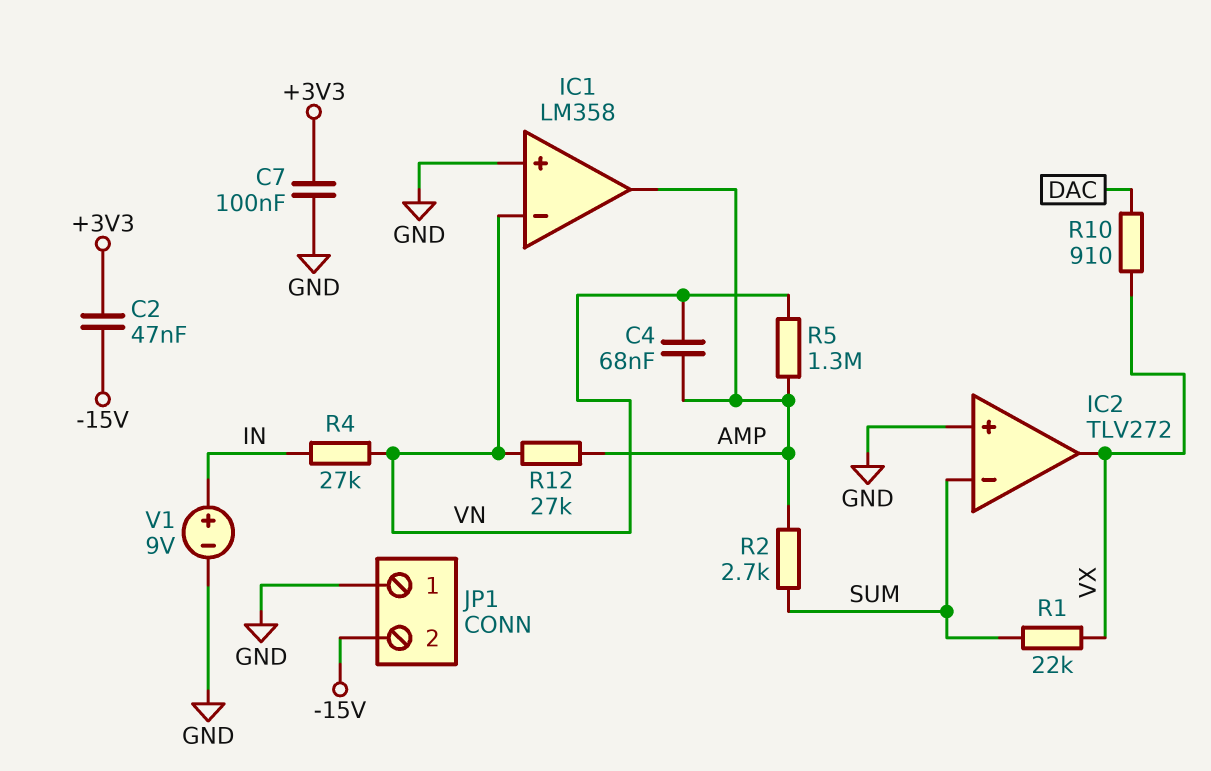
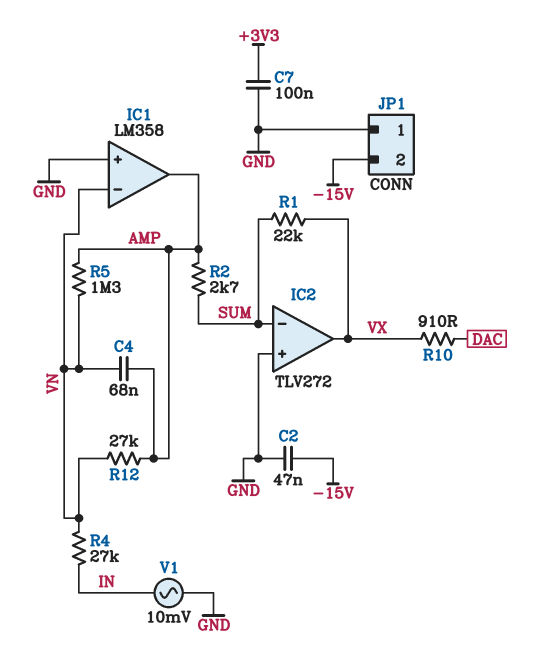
C2: 47nF (+3V3, -15V) -> 47nF (-15V, GND)
V1: 9V (plus IN, minus GND) -> AC 10mV (GND, IN)

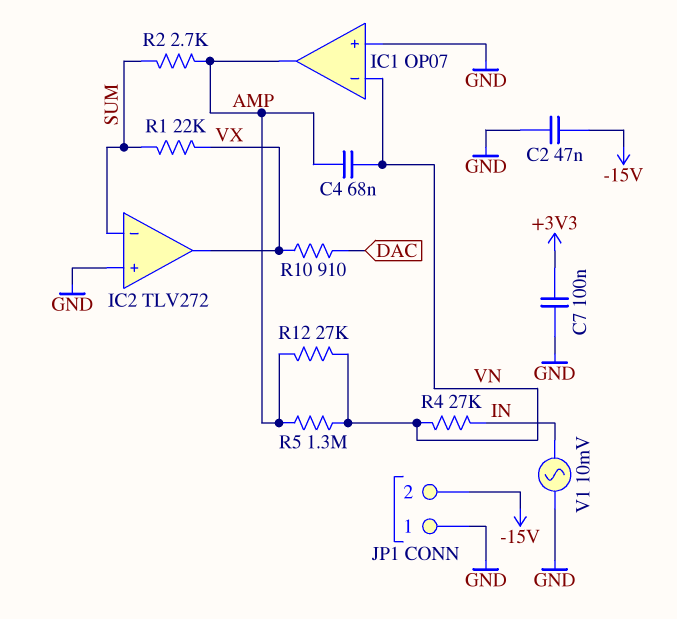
IC1: LM358 -> OP07

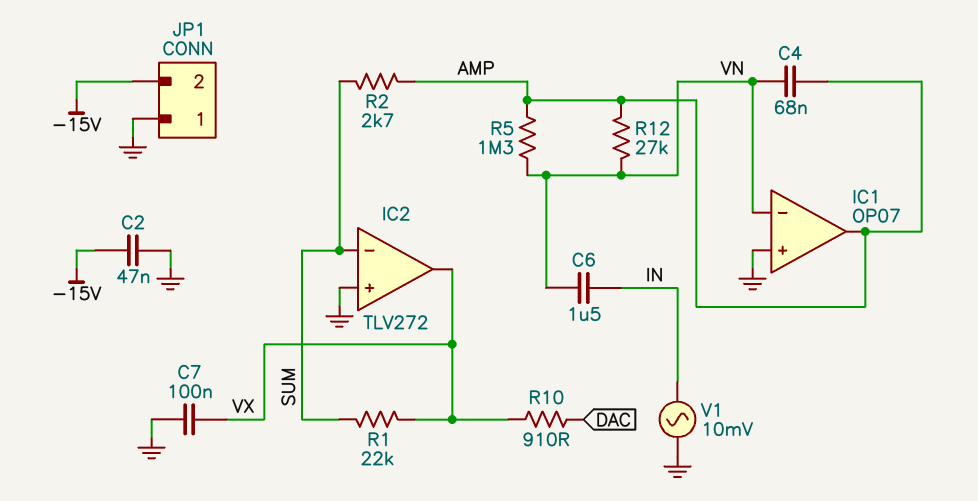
C6: none -> 1.5uF (IN, VN)
C7: 100nF (+3V3, GND) -> 100nF (GND, VX)
R4: 27k (IN, VN) -> none

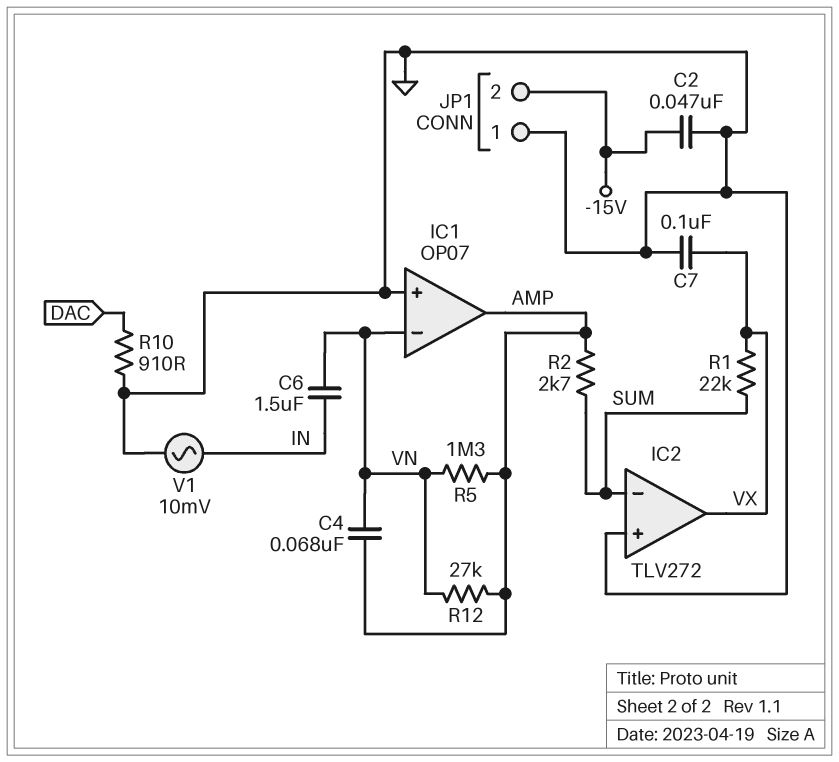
R10: 910 (DAC, VX) -> 910 (DAC, GND)

